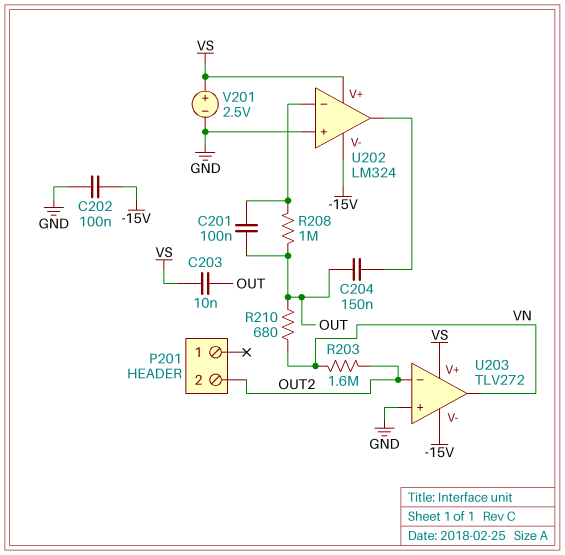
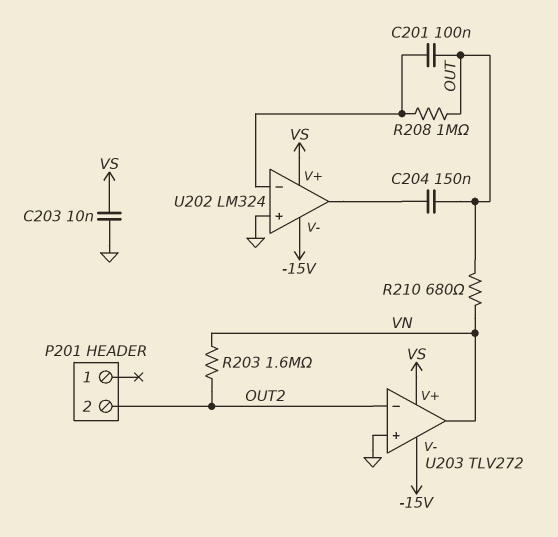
C202: 100nF (-15V, GND) -> none
C203: 10nF (OUT, VS) -> 10nF (GND, VS)
V201: 2.5V (plus VS, minus GND) -> none

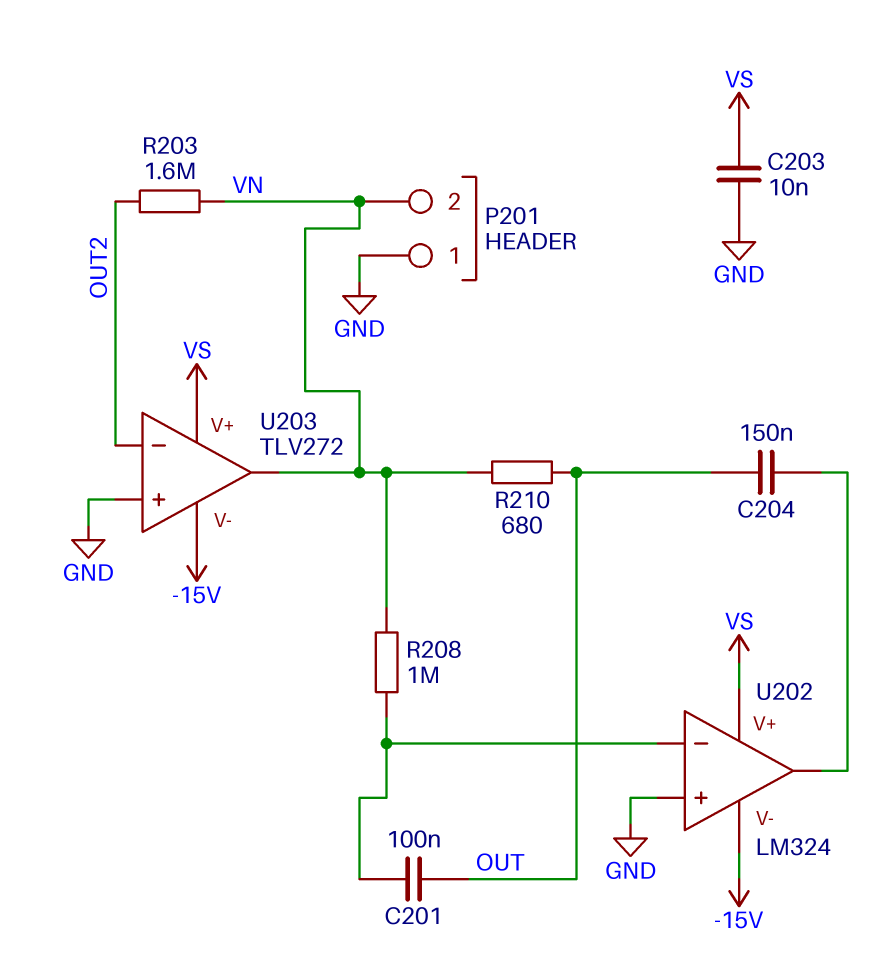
P201 pin 1: none -> GND
P201 pin 2: OUT2 -> VN
R208: 1M (OUT, U202/in-) -> 1M (U202/in-, VN)

